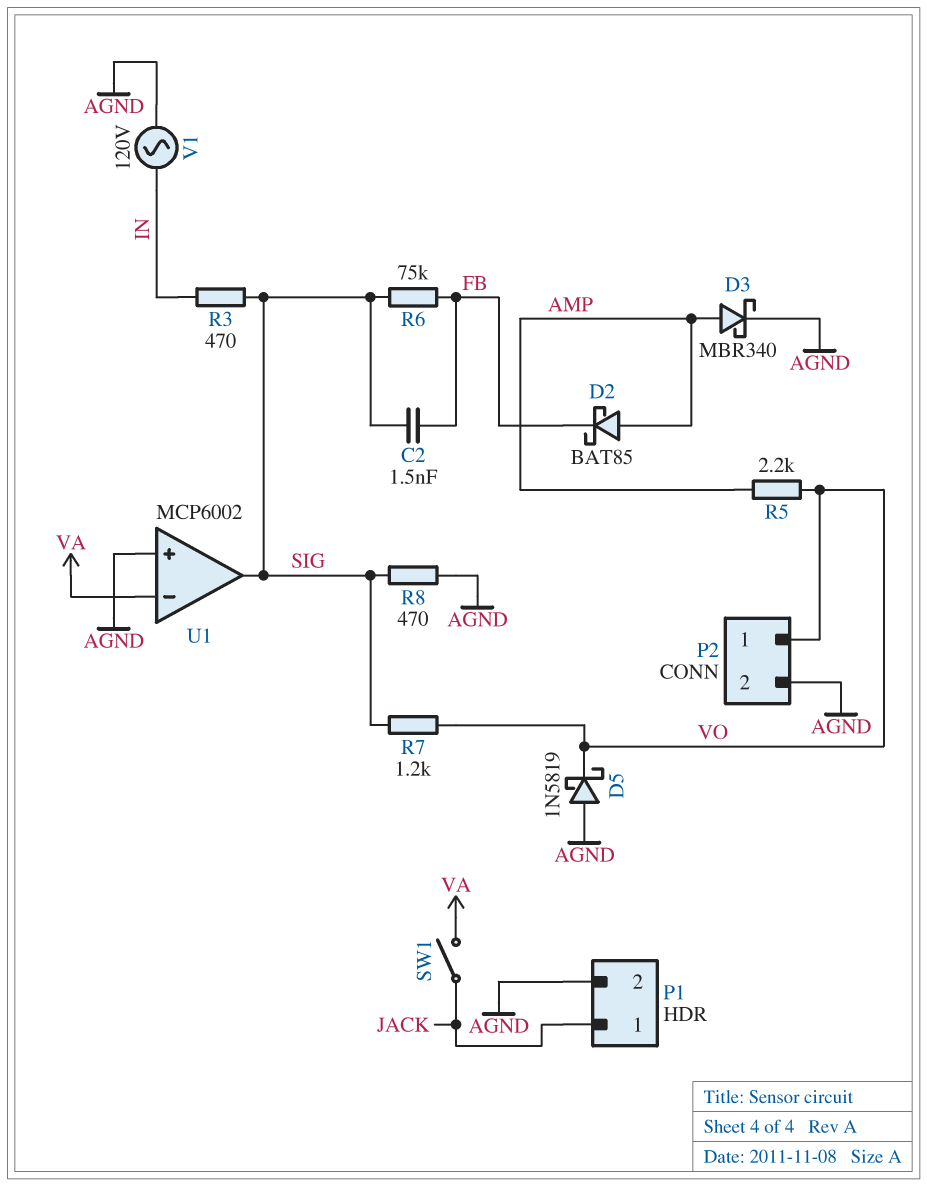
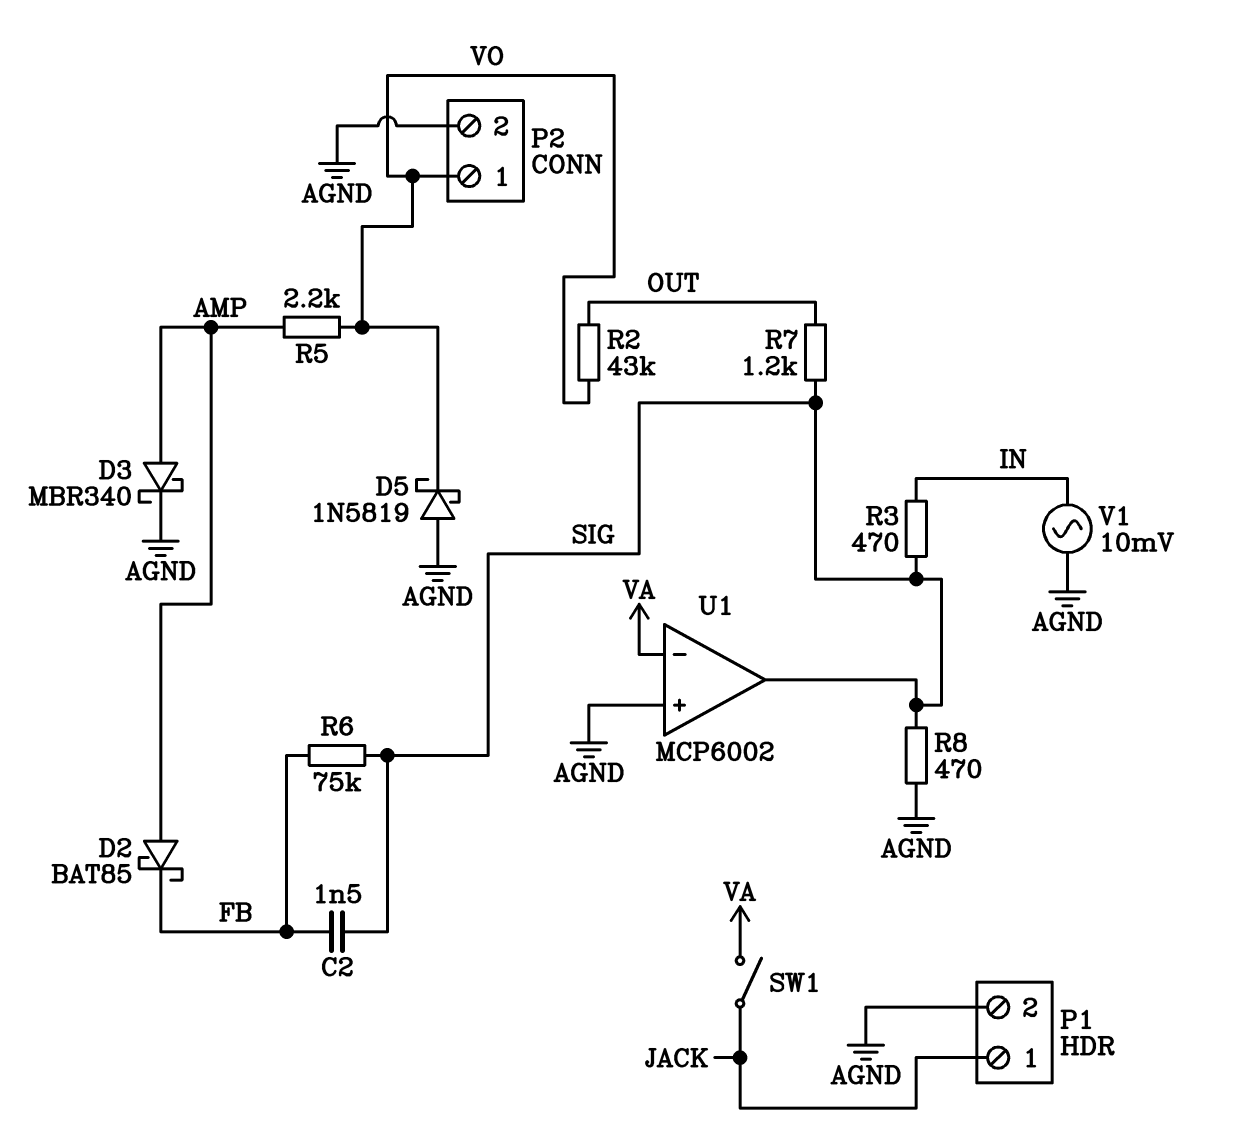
R2: none -> 43k (OUT, VO)
R7: 1.2k (SIG, VO) -> 1.2k (OUT, SIG)
V1: AC 120V (AGND, IN) -> AC 10mV (AGND, IN)

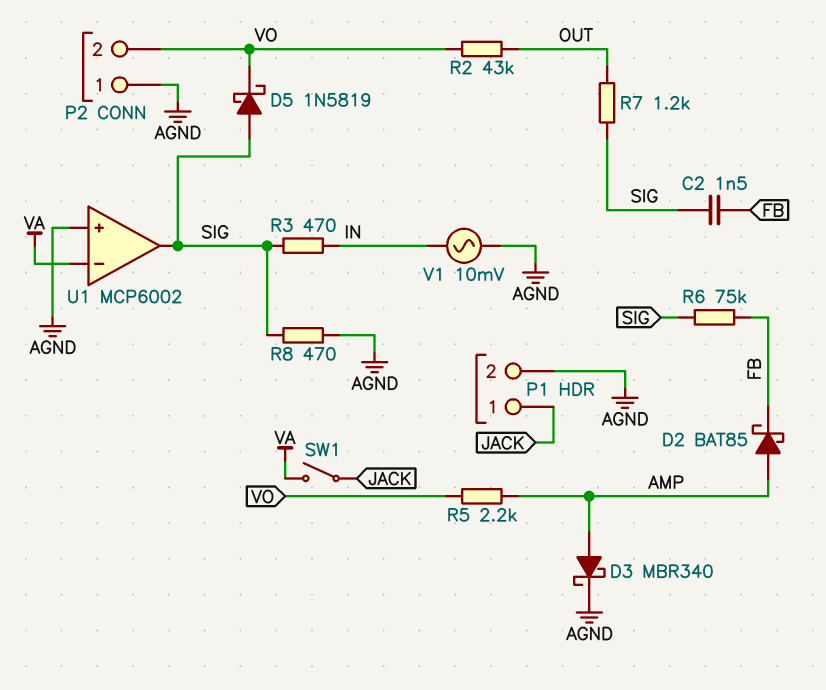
D5: schottky 1N5819 (A AGND, K VO) -> schottky 1N5819 (A SIG, K VO)
P2 pin 1: VO -> AGND
P2 pin 2: AGND -> VO

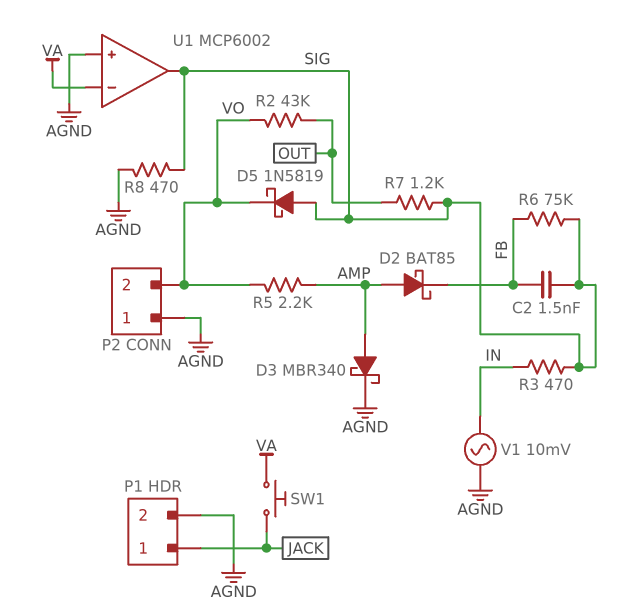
SW1: switch (JACK, VA) -> button (JACK, VA)

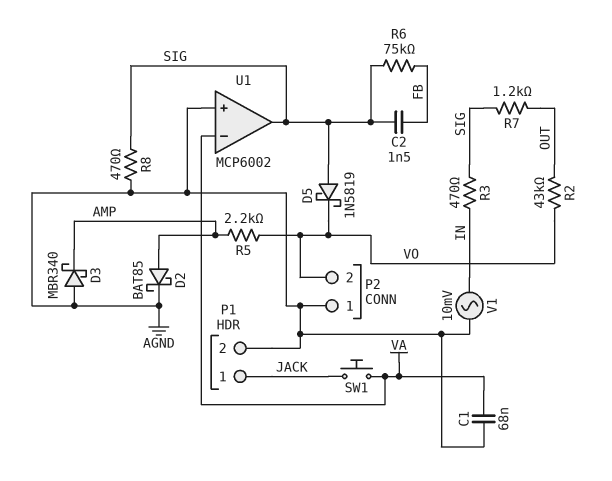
C1: none -> 68nF (AGND, VA)
D2: schottky BAT85 (A AMP, K FB) -> schottky BAT85 (A AMP, K AGND)
D3: schottky MBR340 (A AMP, K AGND) -> schottky MBR340 (A AGND, K AMP)

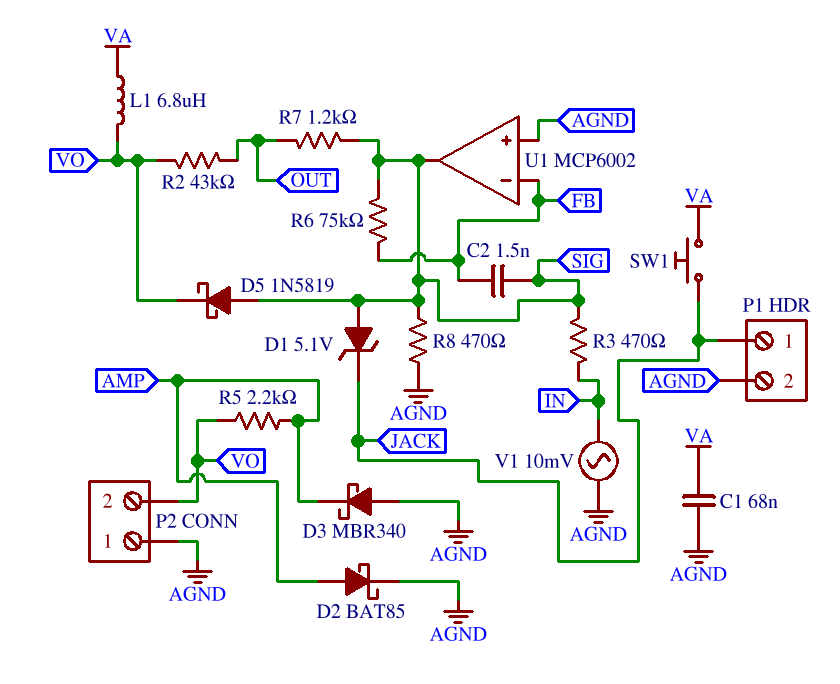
D1: none -> zener 5.1V (A SIG, K JACK)
L1: none -> 6.8uH (VA, VO)
U1 pin in-: VA -> FB

